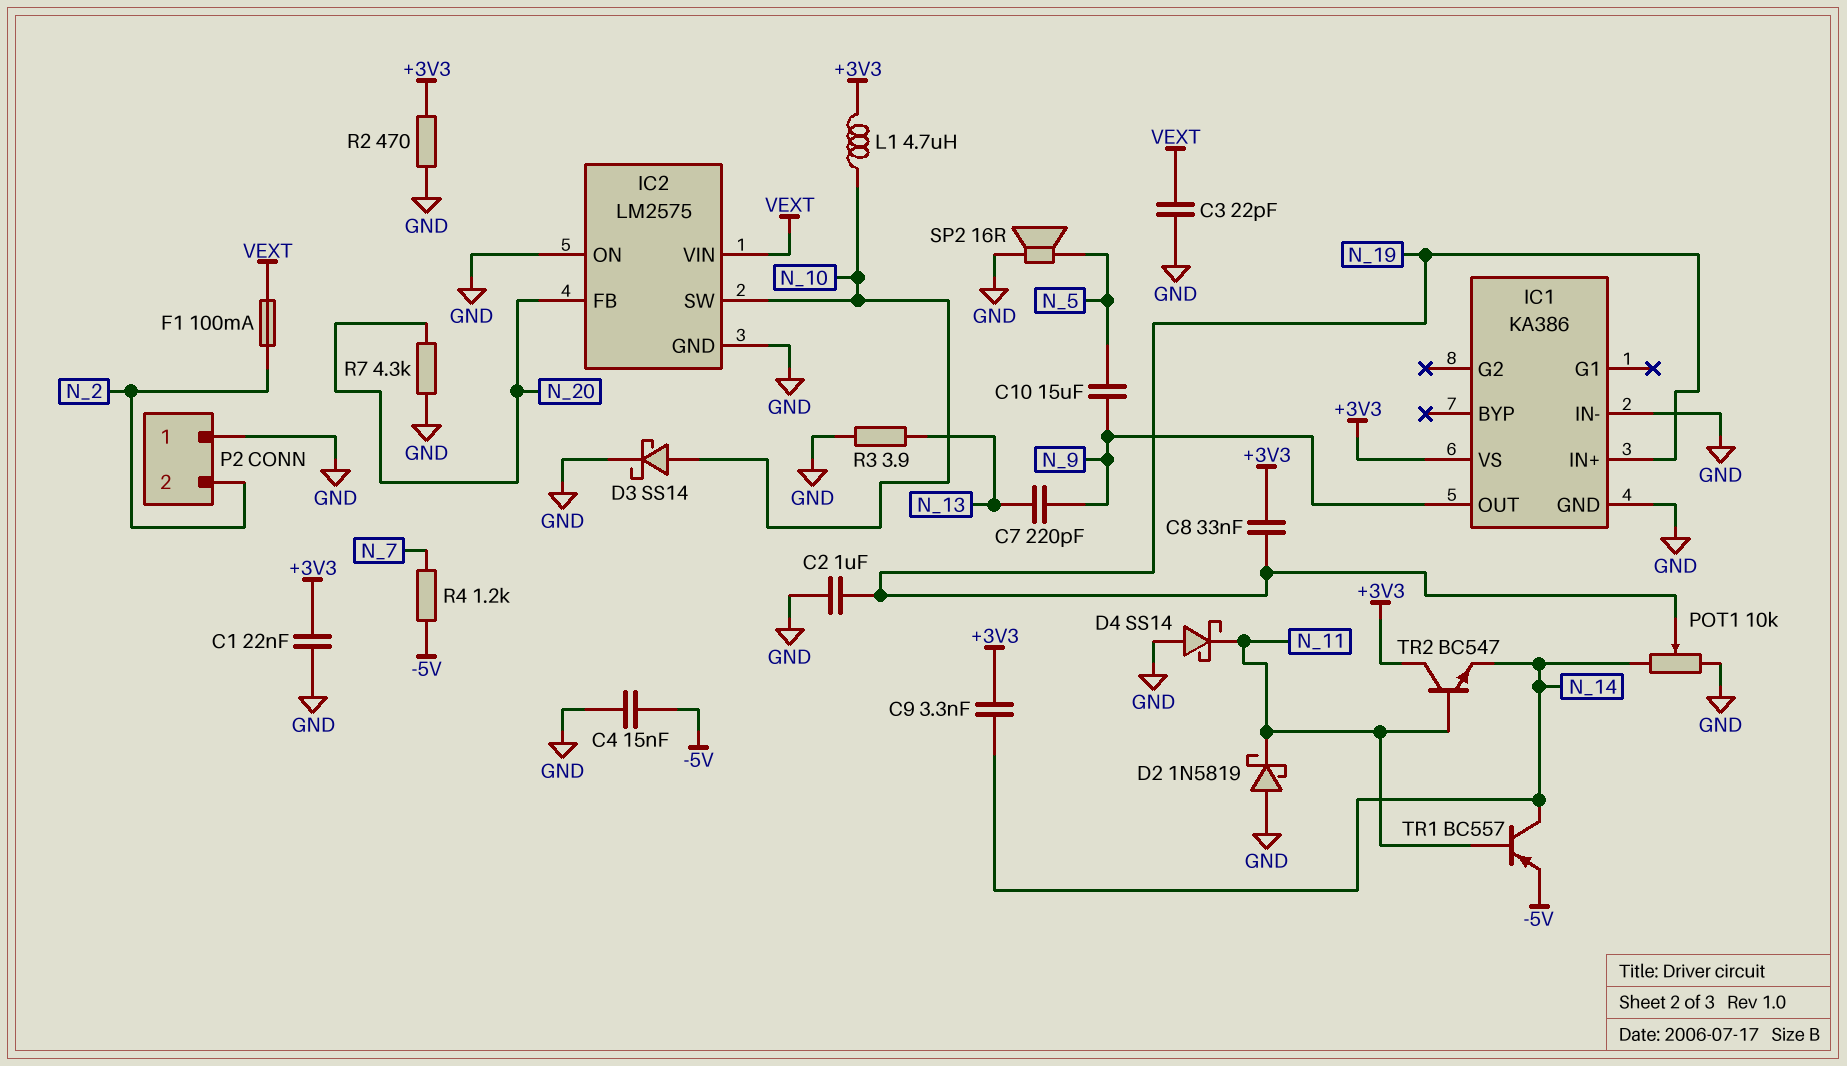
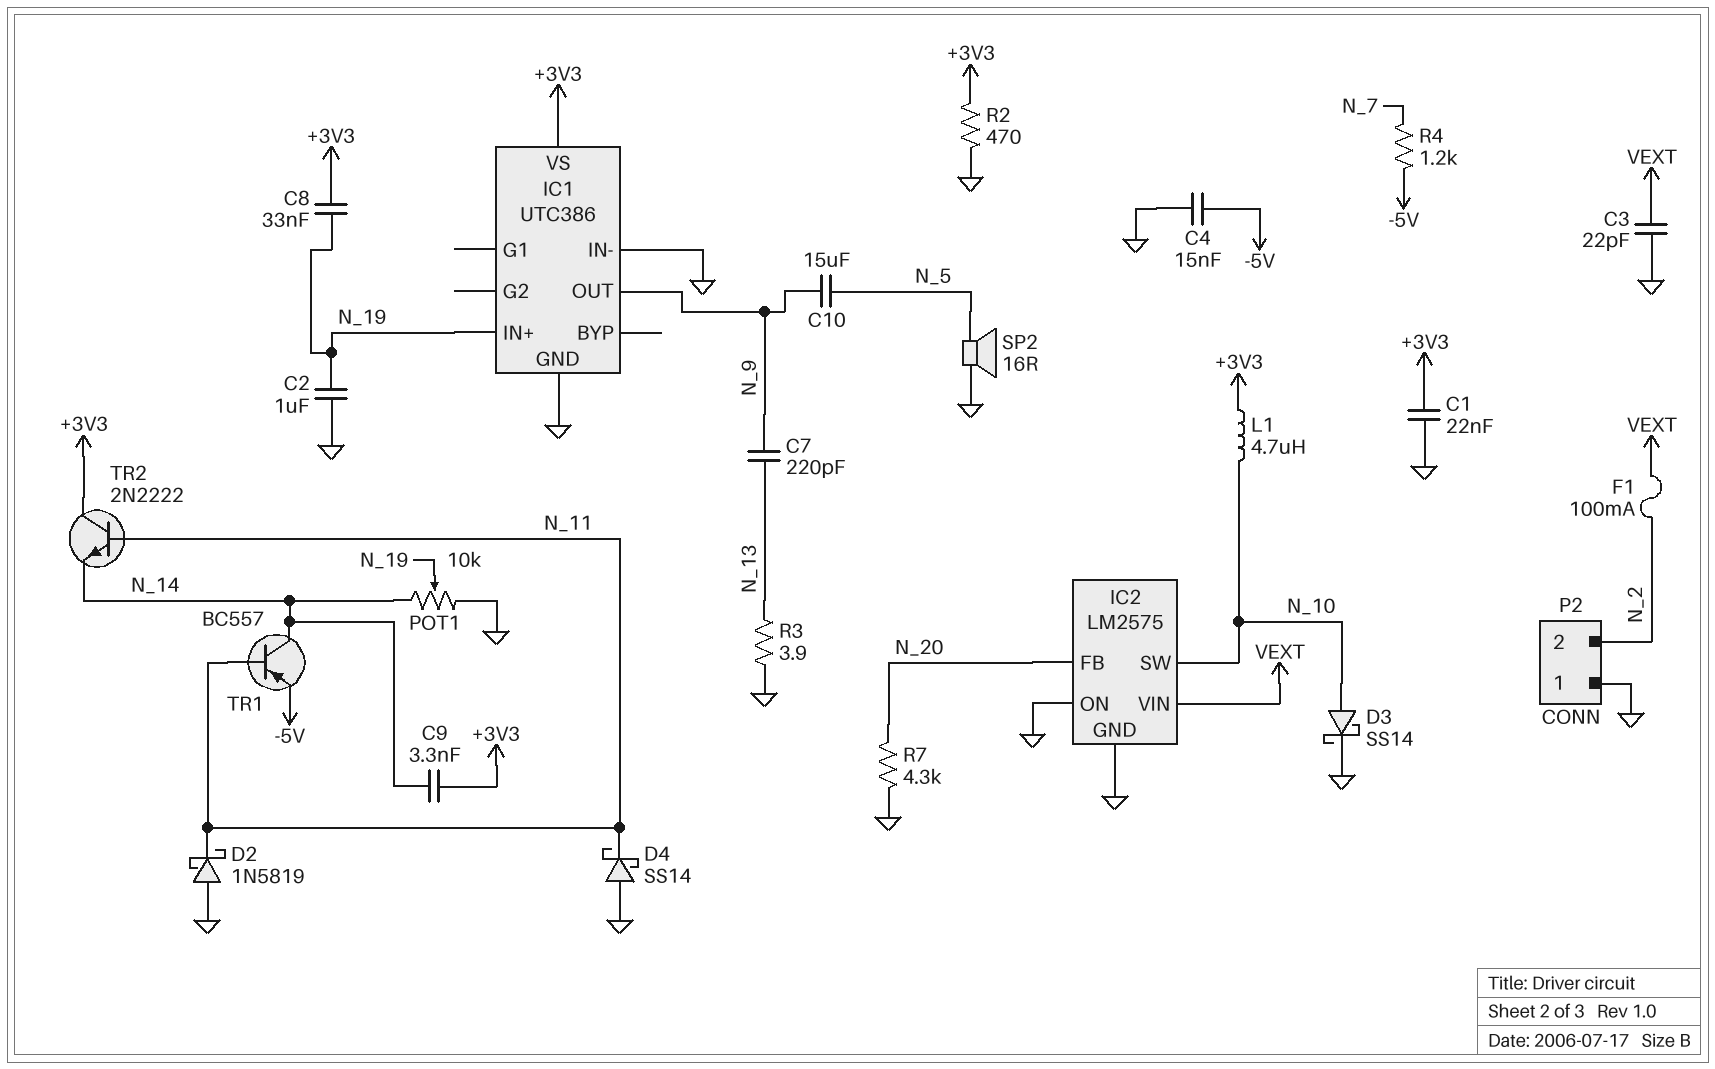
IC1: KA386 -> UTC386
TR2: NPN BC547 (B N_11, C +3V3, E N_14) -> NPN 2N2222 (B N_11, C +3V3, E N_14)

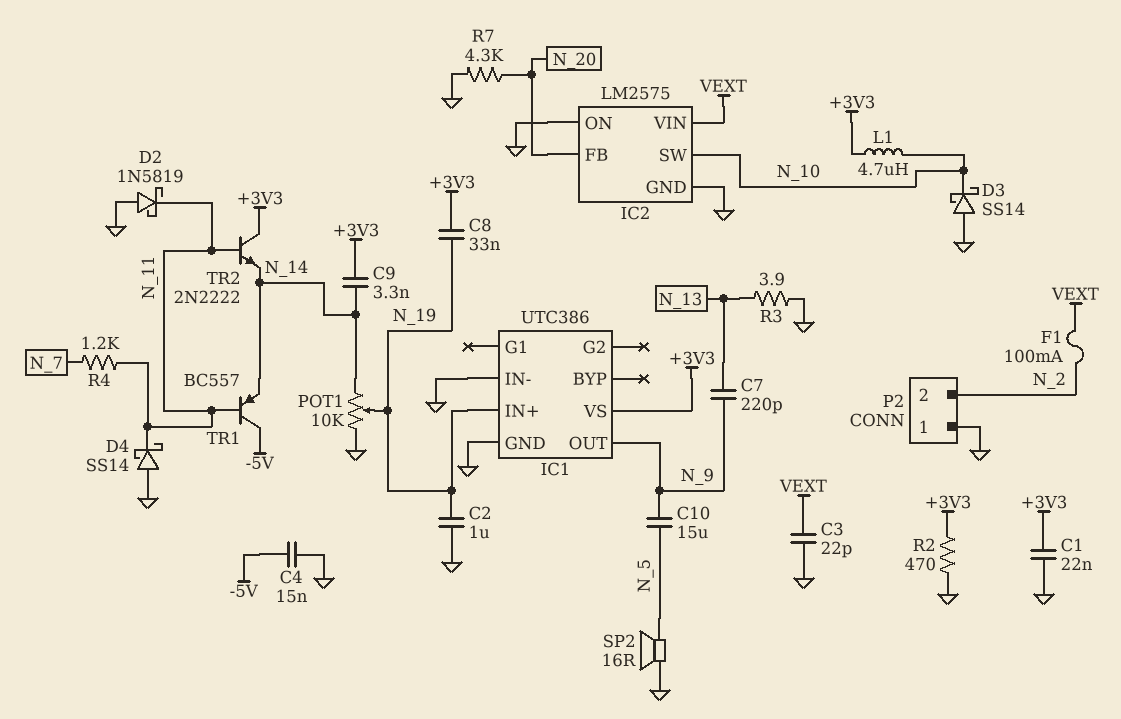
D3: schottky SS14 (A N_10, K GND) -> schottky SS14 (A GND, K N_10)
R4: 1.2k (-5V, N_7) -> 1.2k (N_7, N_11)
TR1: PNP BC557 (B N_11, C N_14, E -5V) -> PNP BC557 (B N_11, C -5V, E N_14)

